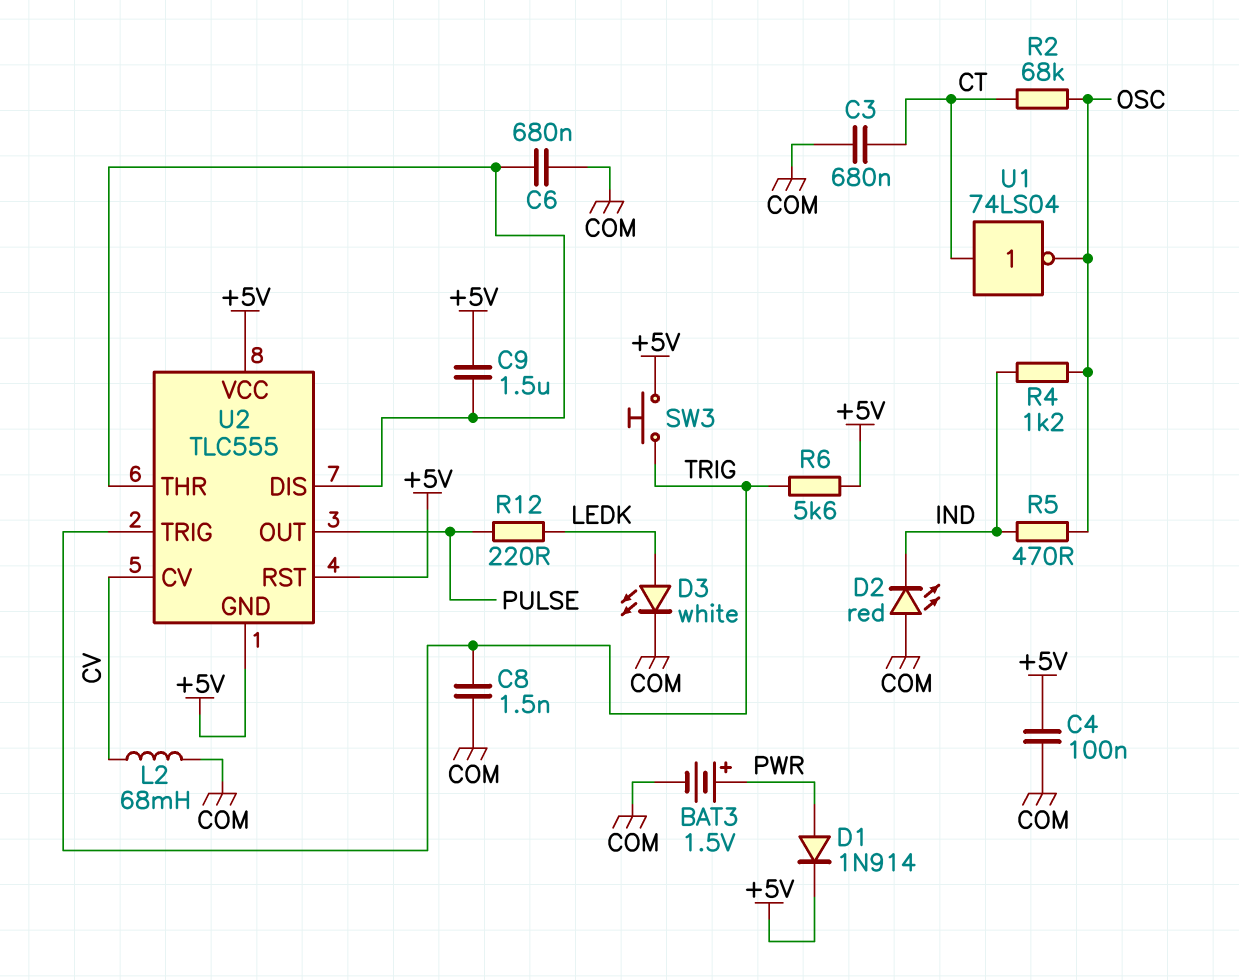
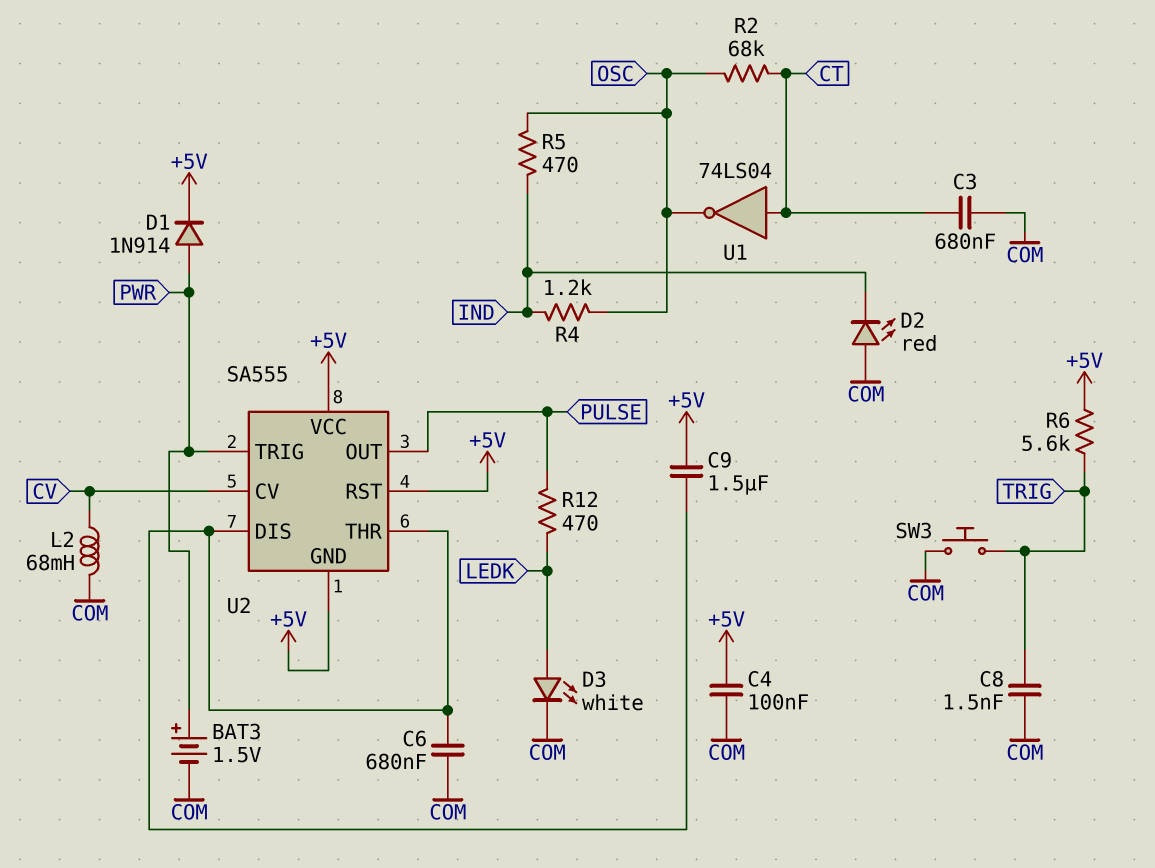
R12: 220 (LEDK, PULSE) -> 470 (LEDK, PULSE)
SW3: button (+5V, TRIG) -> button (COM, TRIG)
U2: TLC555 -> SA555
U2 pin TRIG: TRIG -> PWR

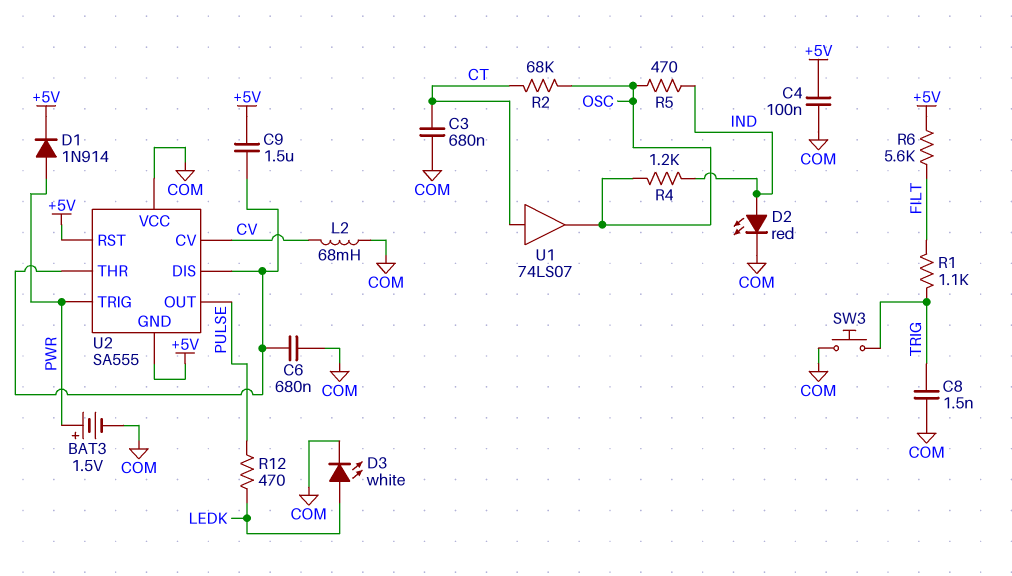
D2: LED red (A COM, K IND) -> LED red (A IND, K COM)
R1: none -> 1.1k (FILT, TRIG)
R6: 5.6k (+5V, TRIG) -> 5.6k (+5V, FILT)
U1: NOT 74LS04 (in CT, out OSC) -> buffer 74LS07 (in CT, out OSC)
U2 pin VCC: +5V -> COM

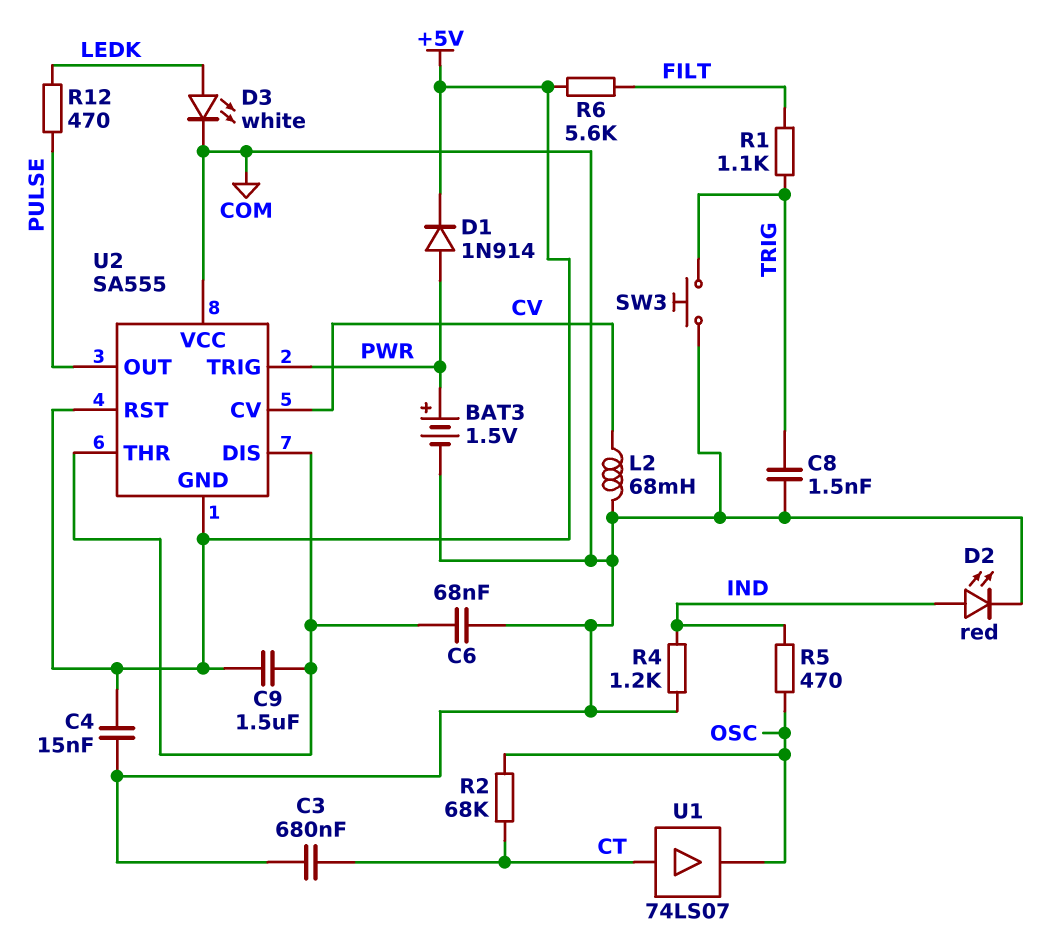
C4: 100nF (+5V, COM) -> 15nF (+5V, COM)
C6: 680nF (COM, U2/DIS) -> 68nF (COM, U2/DIS)
R4: 1.2k (IND, OSC) -> 1.2k (COM, IND)

